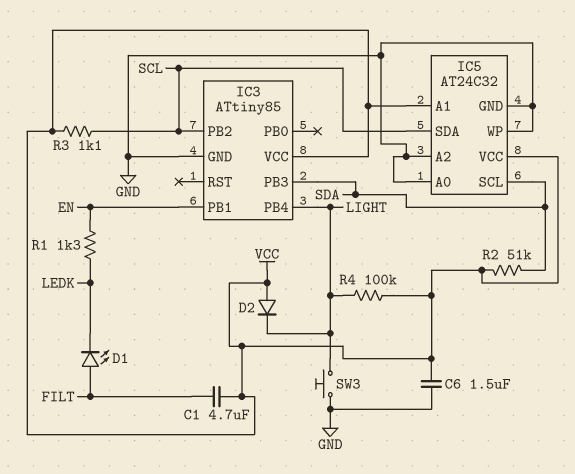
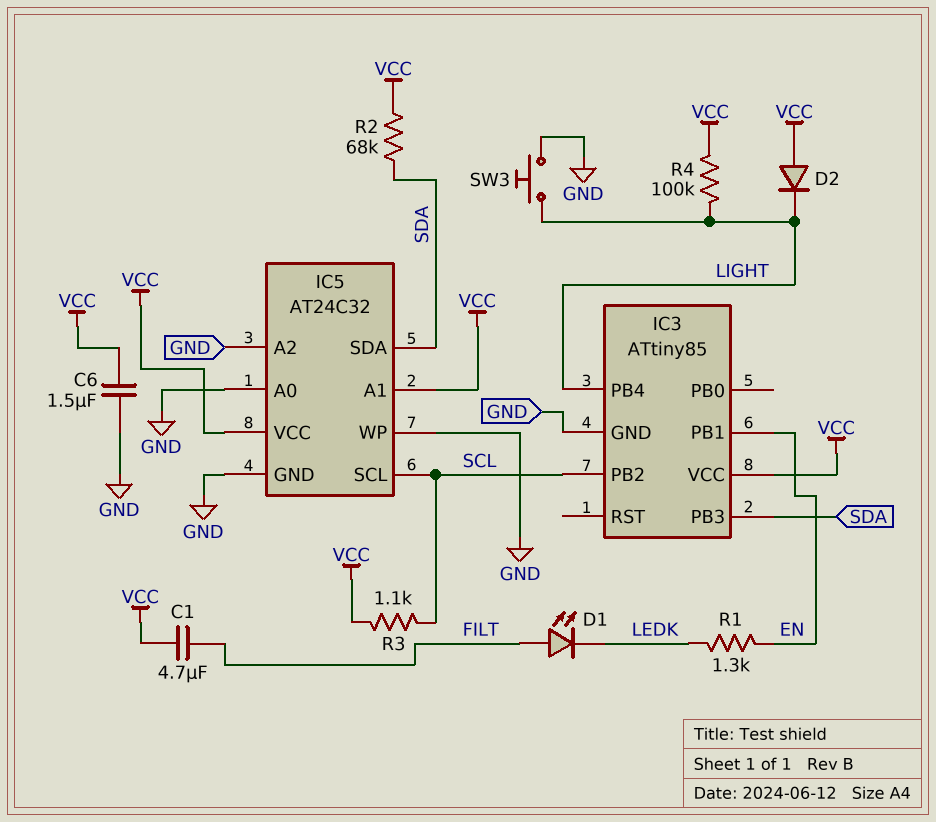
IC5 pin SCL: SDA -> SCL
IC5 pin SDA: SCL -> SDA
R2: 51k (SDA, VCC) -> 68k (SDA, VCC)

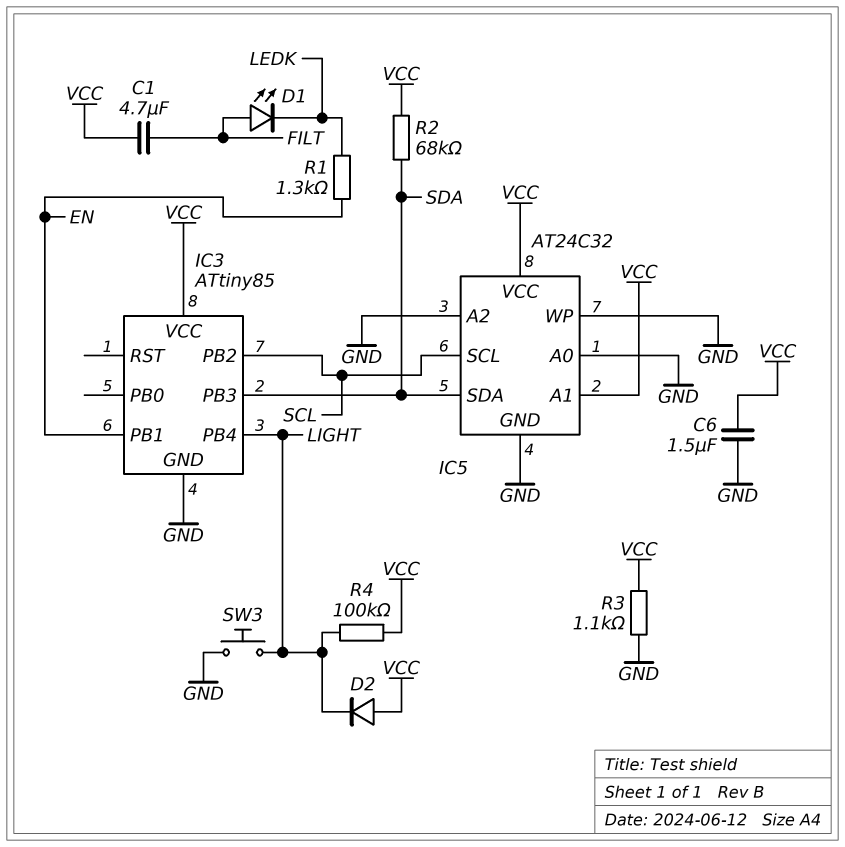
R3: 1.1k (SCL, VCC) -> 1.1k (GND, VCC)

